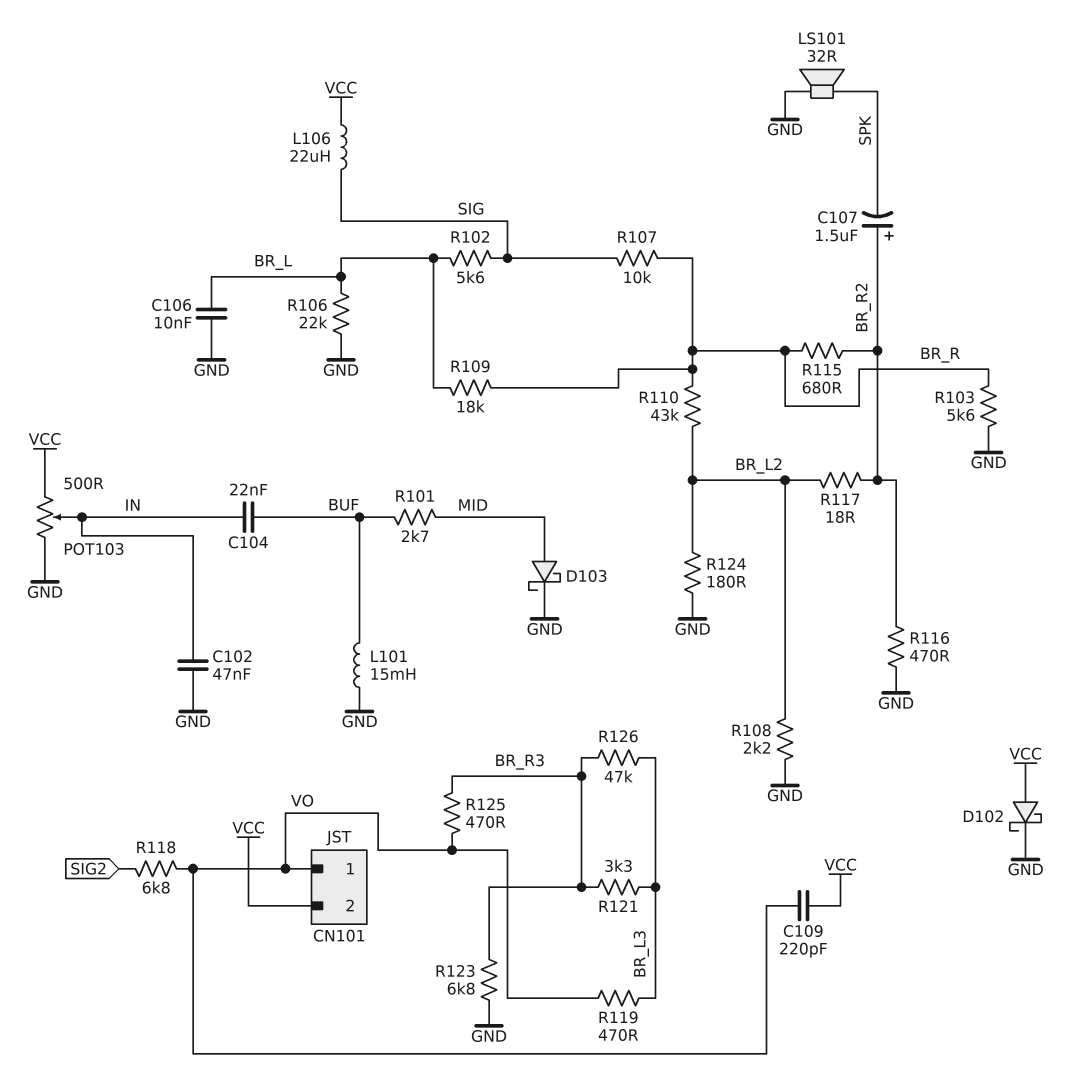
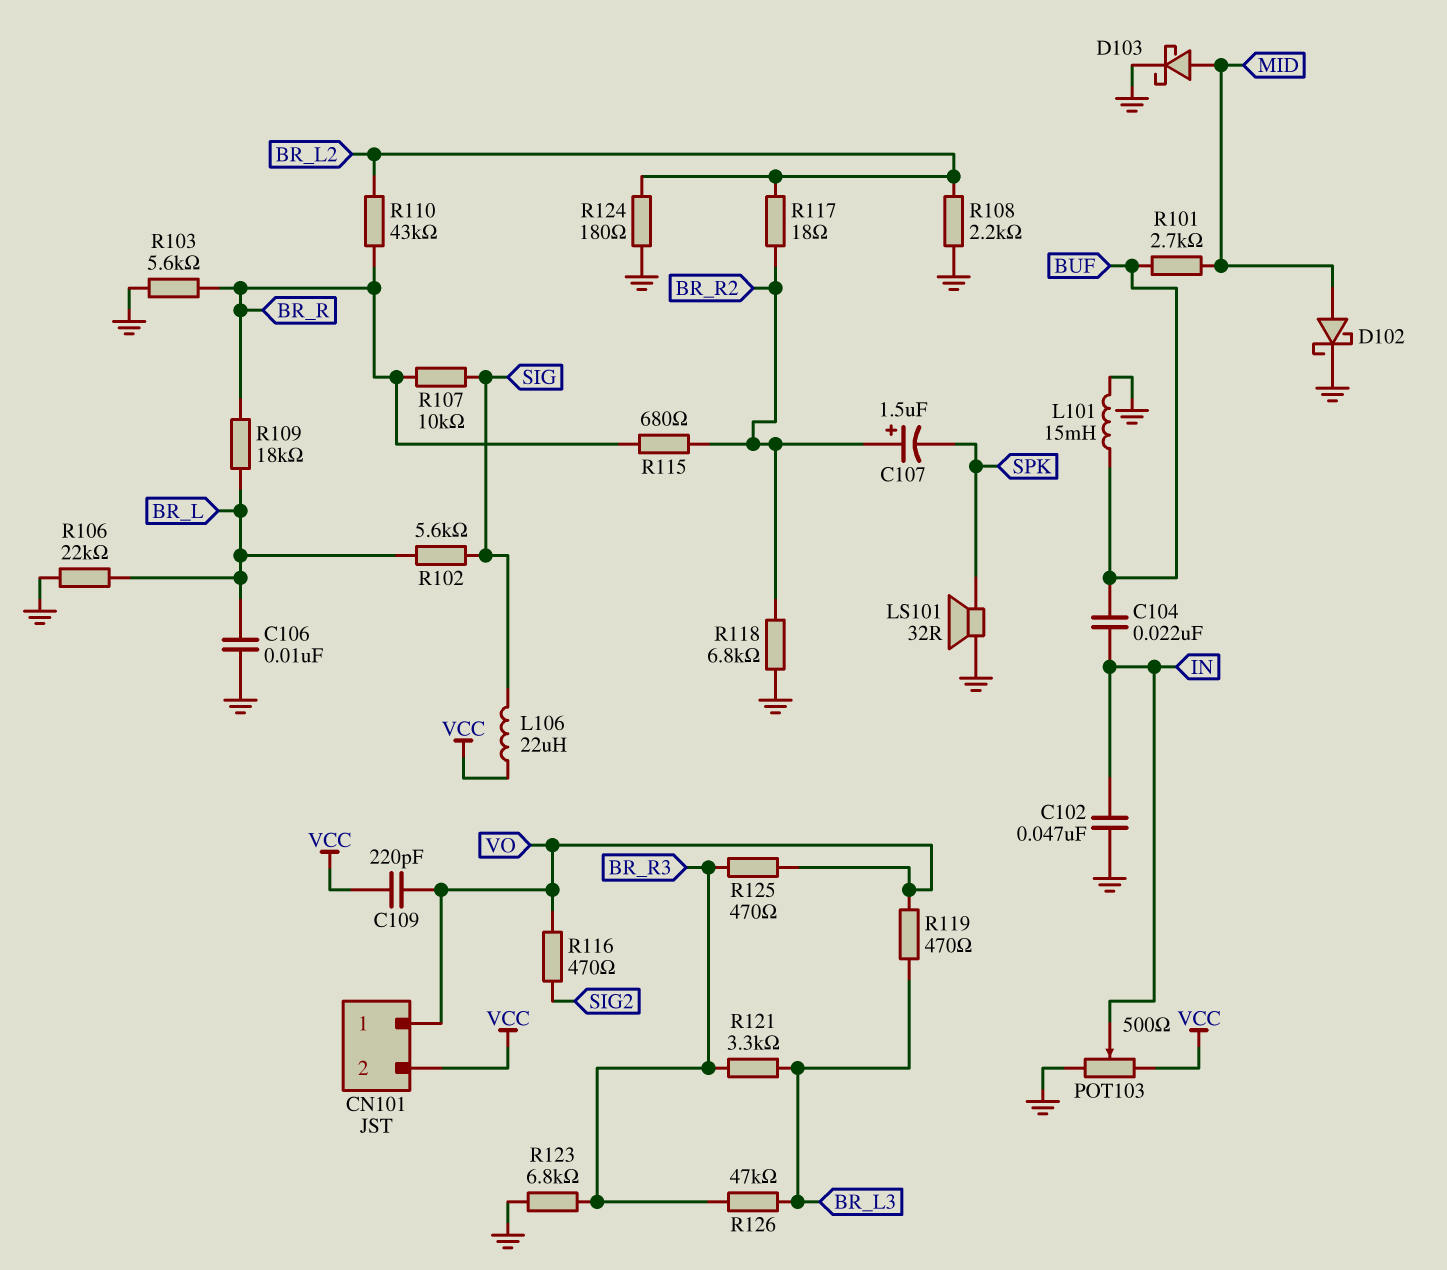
D102: schottky (A VCC, K GND) -> schottky (A MID, K GND)
R116: 470 (BR_R2, GND) -> 470 (SIG2, VO)
R118: 6.8k (SIG2, VO) -> 6.8k (BR_R2, GND)

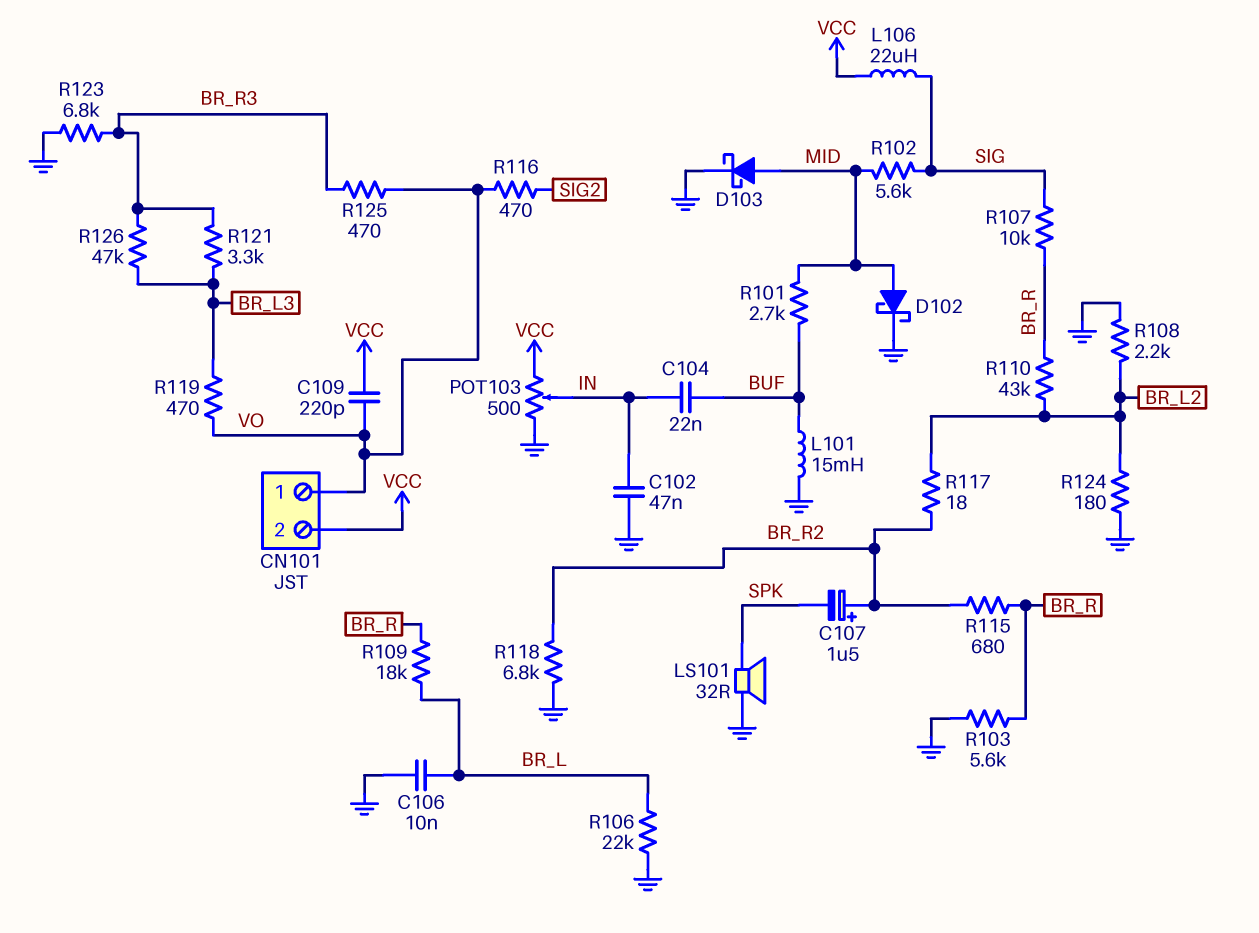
R102: 5.6k (BR_L, SIG) -> 5.6k (MID, SIG)

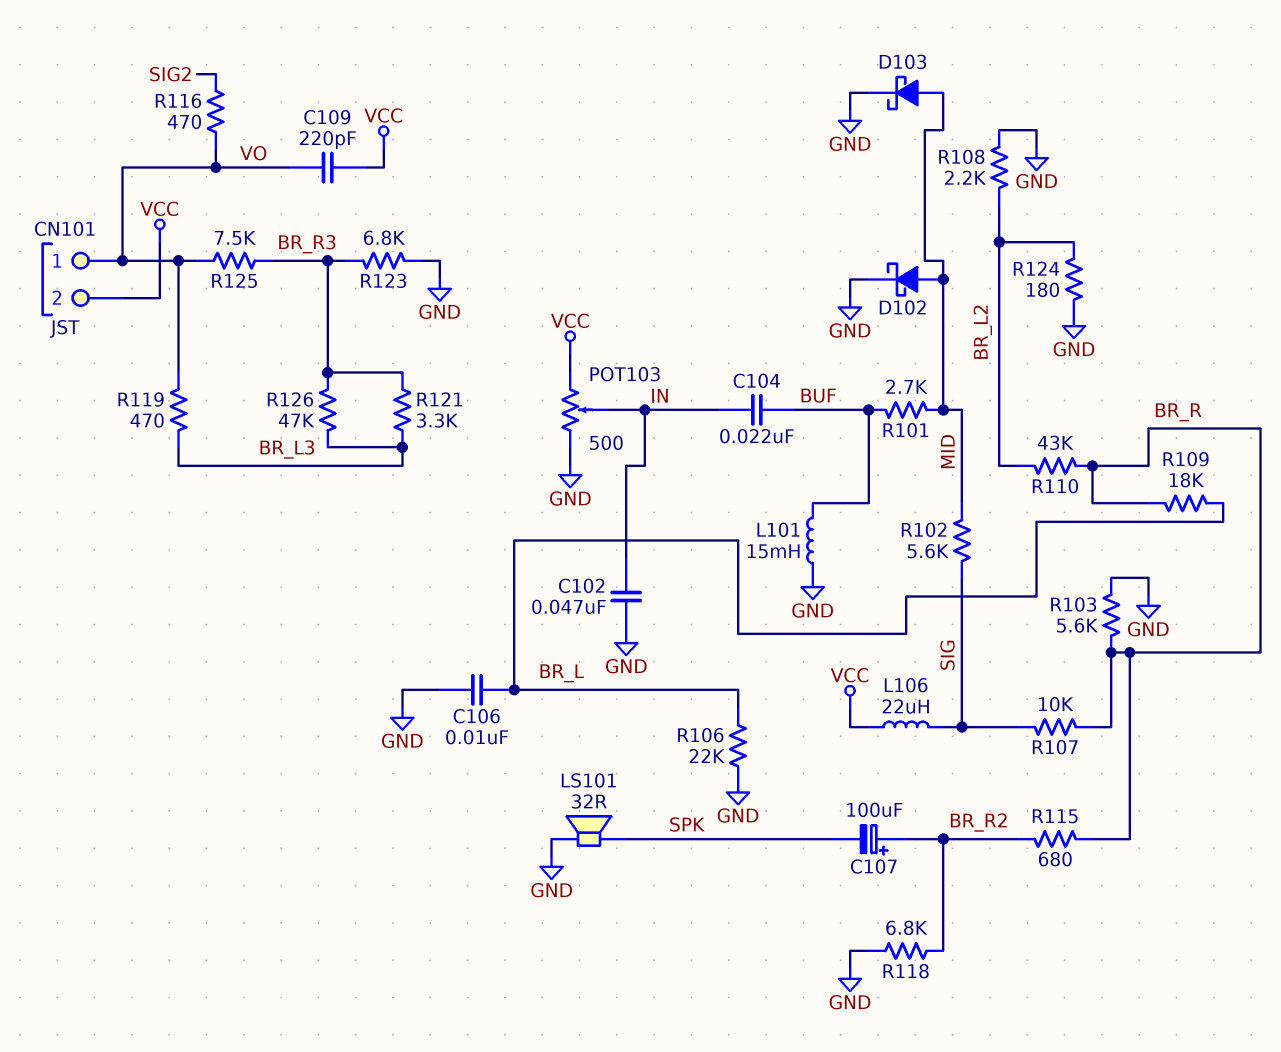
C107: 1.5uF (plus BR_R2, minus SPK) -> 100uF (plus BR_R2, minus SPK)
R117: 18 (BR_L2, BR_R2) -> none
R125: 470 (BR_R3, VO) -> 7.5k (BR_R3, VO)

